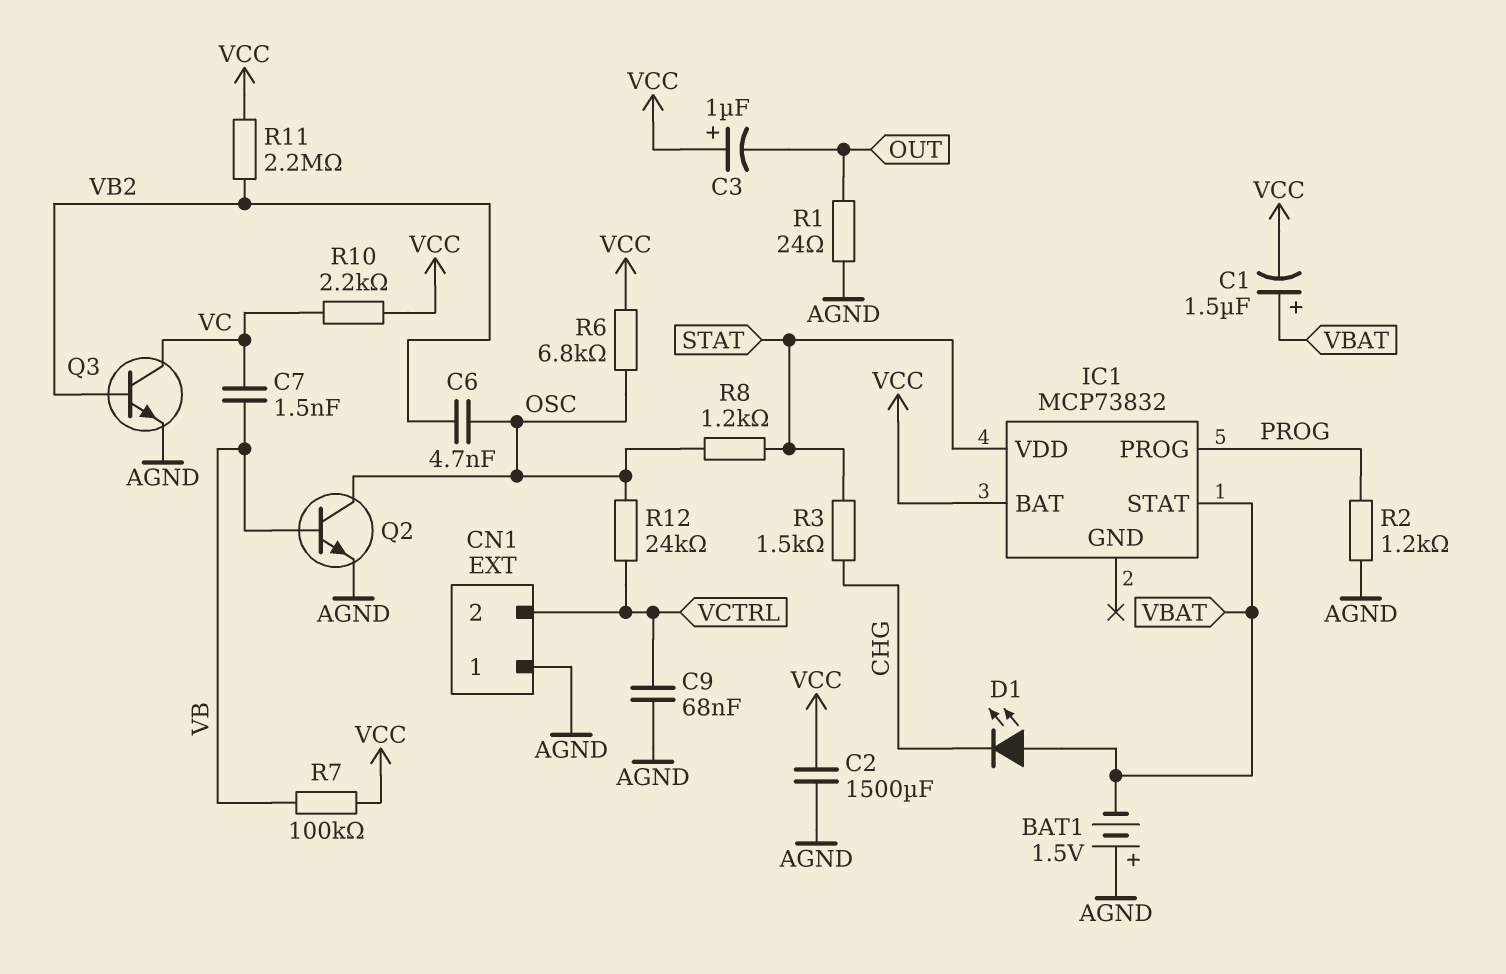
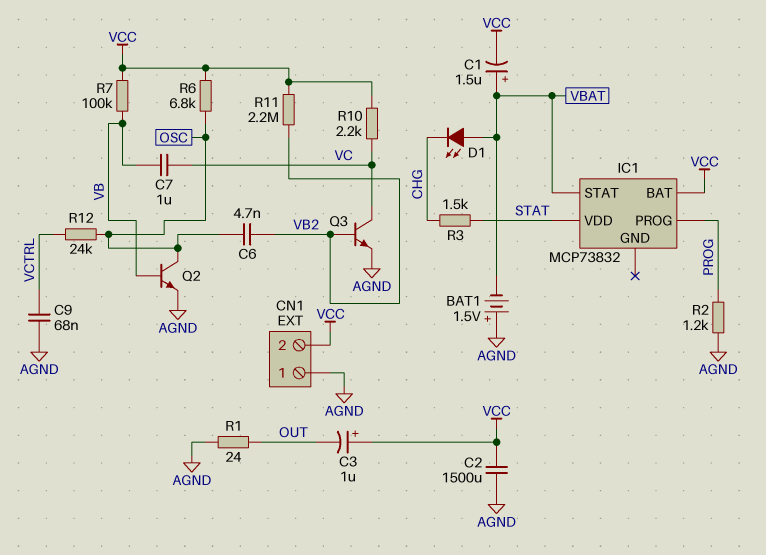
C7: 1.5nF (VB, VC) -> 1uF (VB, VC)
CN1 pin 2: VCTRL -> VCC
R8: 1.2k (OSC, STAT) -> none

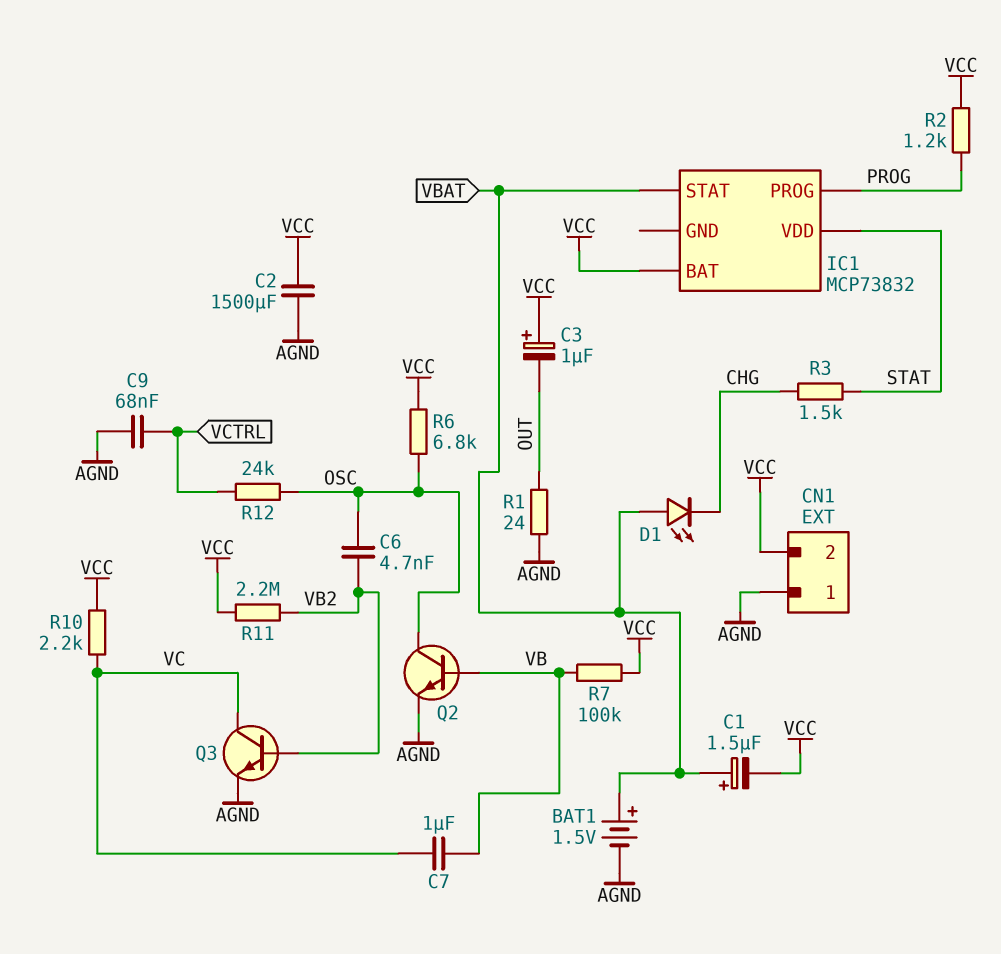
BAT1: 1.5V (plus AGND, minus VBAT) -> 1.5V (plus VBAT, minus AGND)
R2: 1.2k (AGND, PROG) -> 1.2k (PROG, VCC)

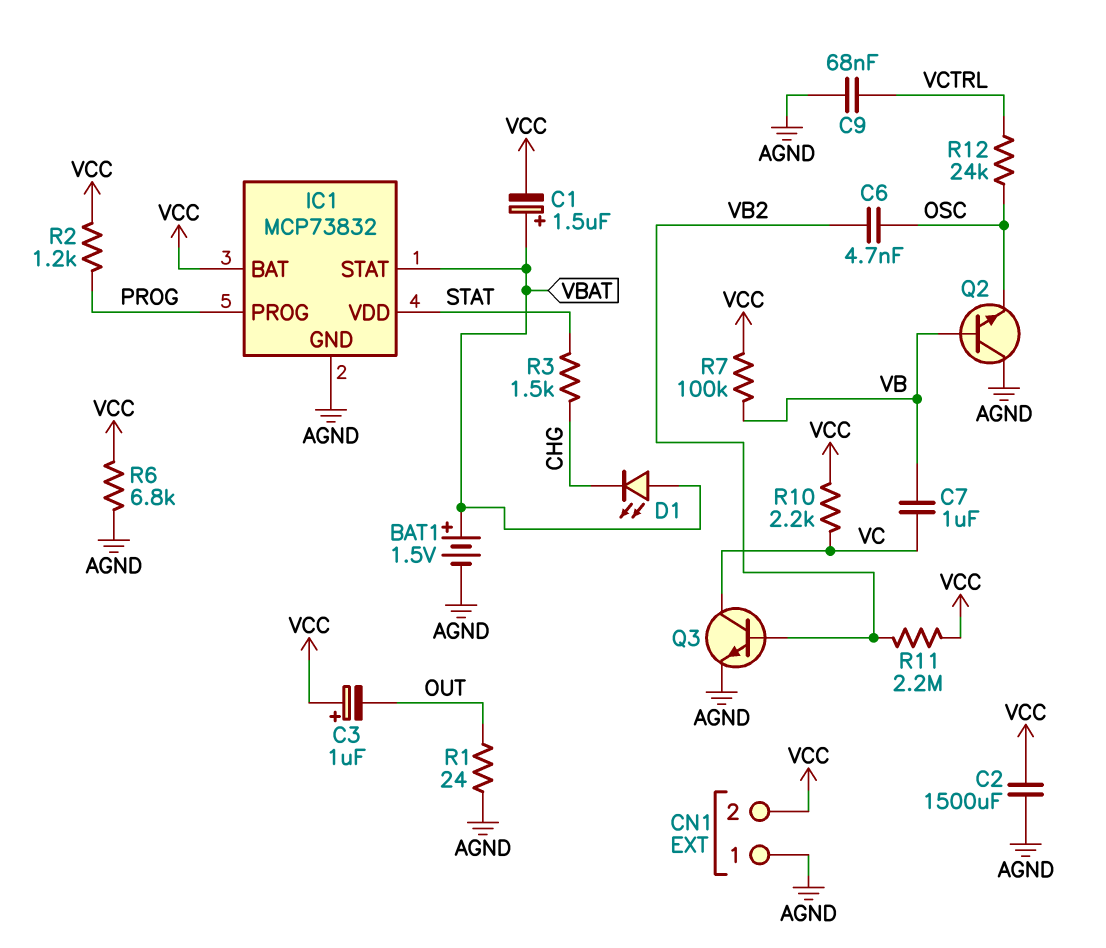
IC1 pin GND: none -> AGND
Q2: NPN (B VB, C OSC, E AGND) -> NPN (B VB, C AGND, E OSC)
R6: 6.8k (OSC, VCC) -> 6.8k (AGND, VCC)

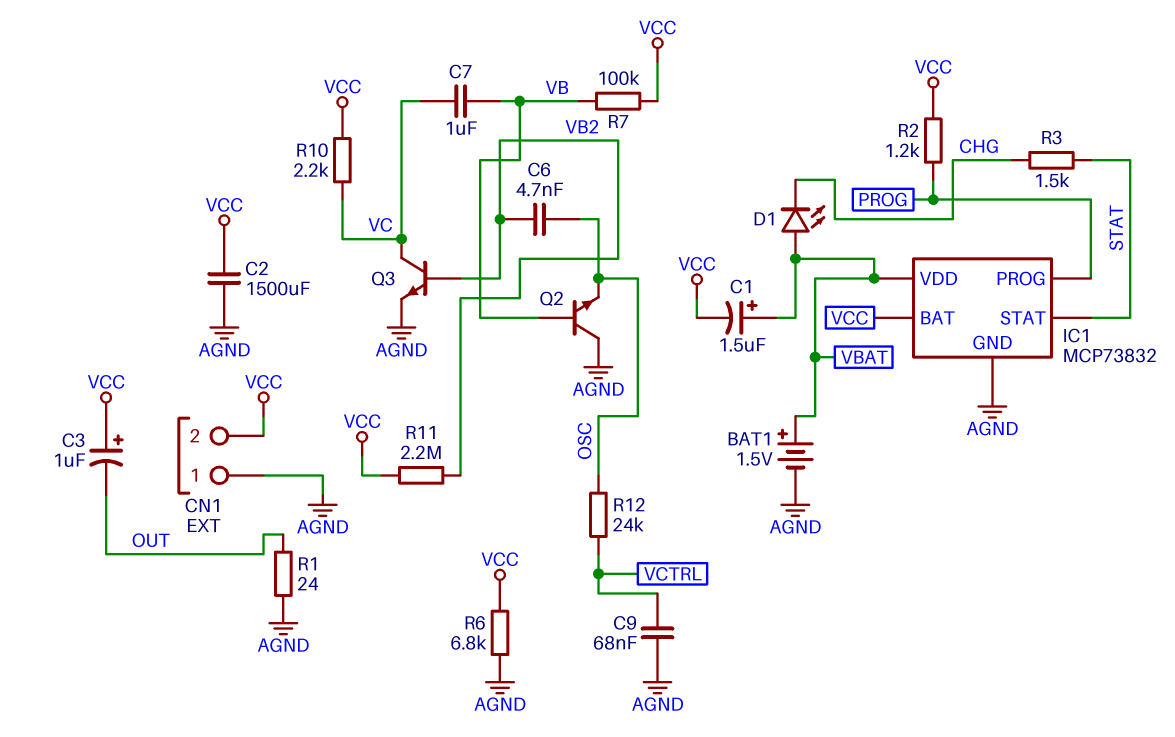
IC1 pin STAT: VBAT -> STAT
IC1 pin VDD: STAT -> VBAT

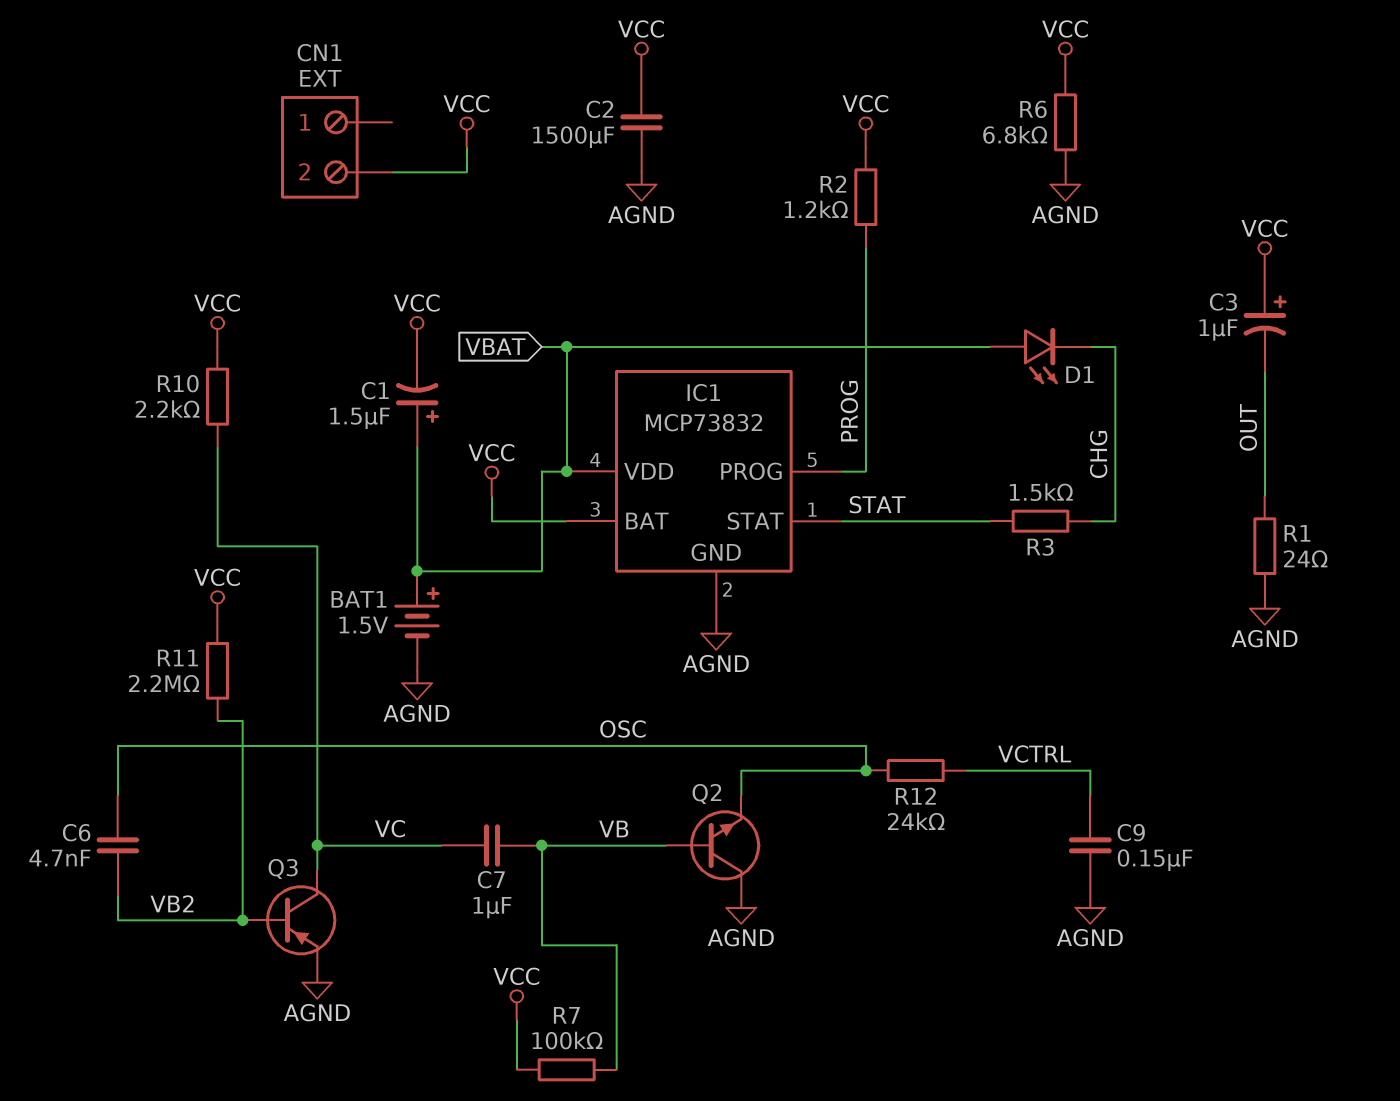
C9: 68nF (AGND, VCTRL) -> 150nF (AGND, VCTRL)
CN1 pin 1: AGND -> none
Q3: NPN (B VB2, C VC, E AGND) -> PNP (B VB2, C VC, E AGND)

